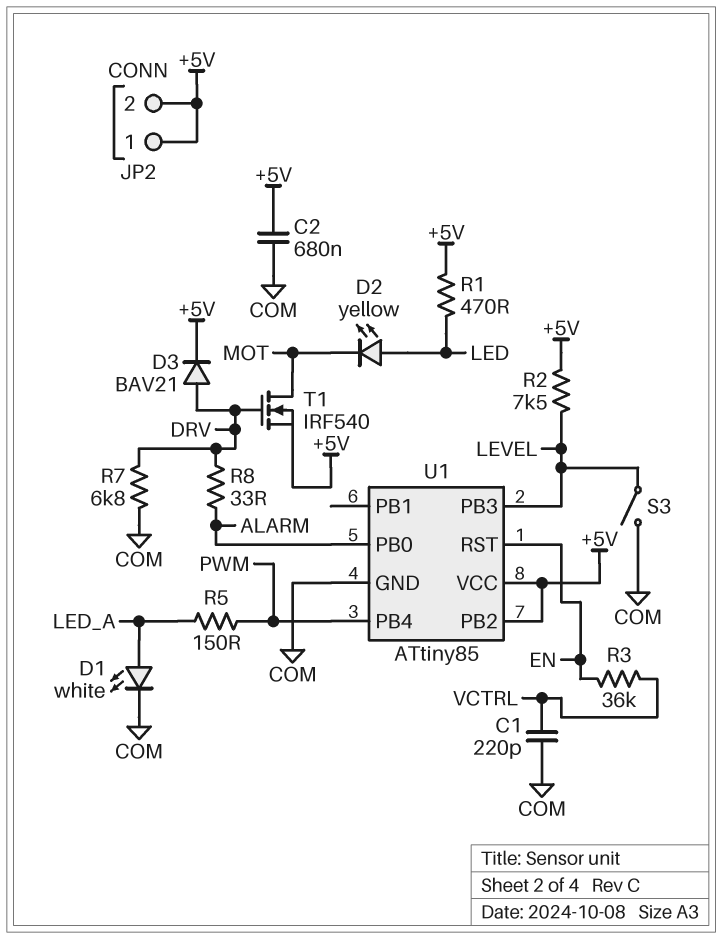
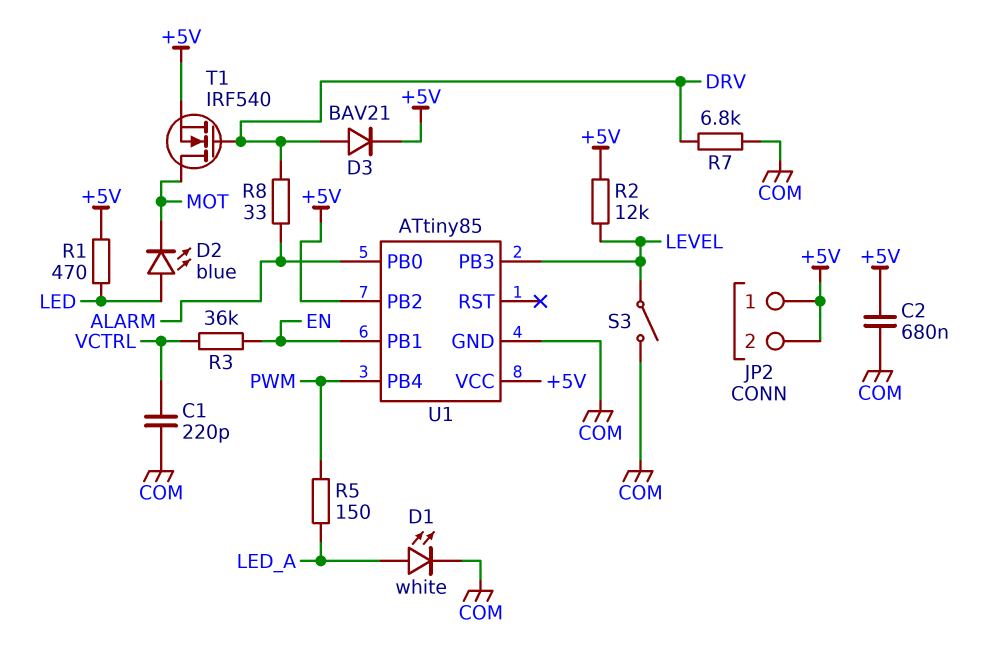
D2: LED yellow (A LED, K MOT) -> LED blue (A LED, K MOT)
R2: 7.5k (+5V, LEVEL) -> 12k (+5V, LEVEL)
U1 pin PB1: none -> EN
U1 pin RST: EN -> none

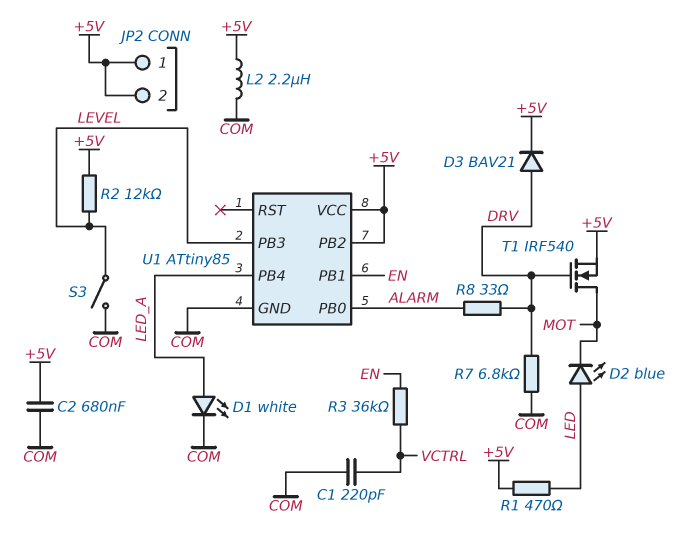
L2: none -> 2.2uH (+5V, COM)
R5: 150 (LED_A, PWM) -> none
U1 pin PB4: PWM -> LED_A

